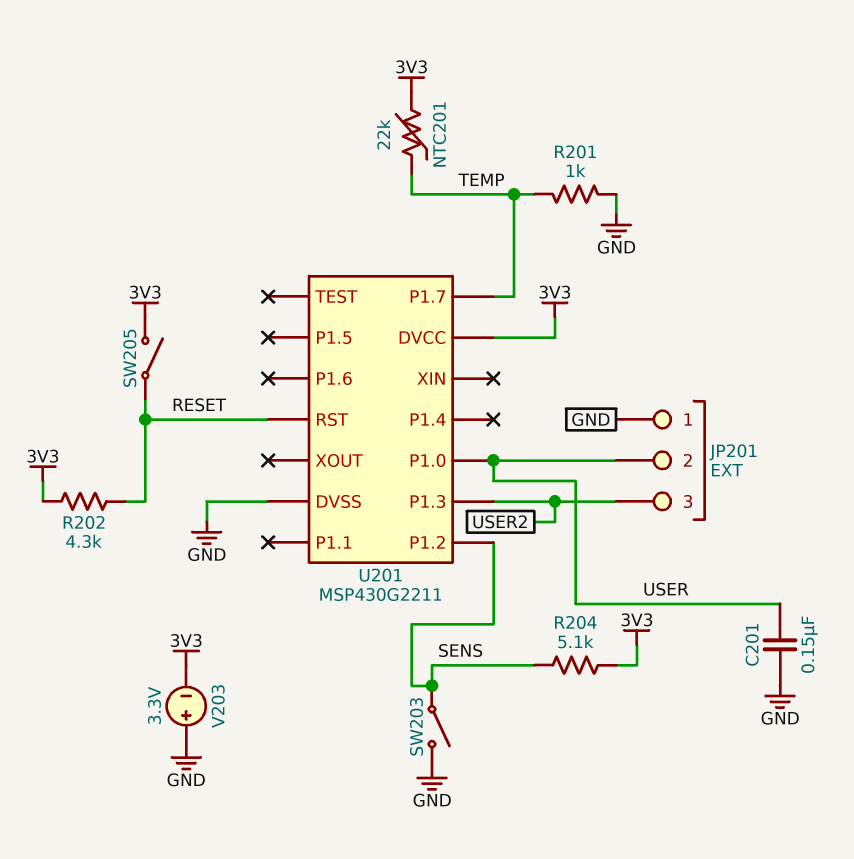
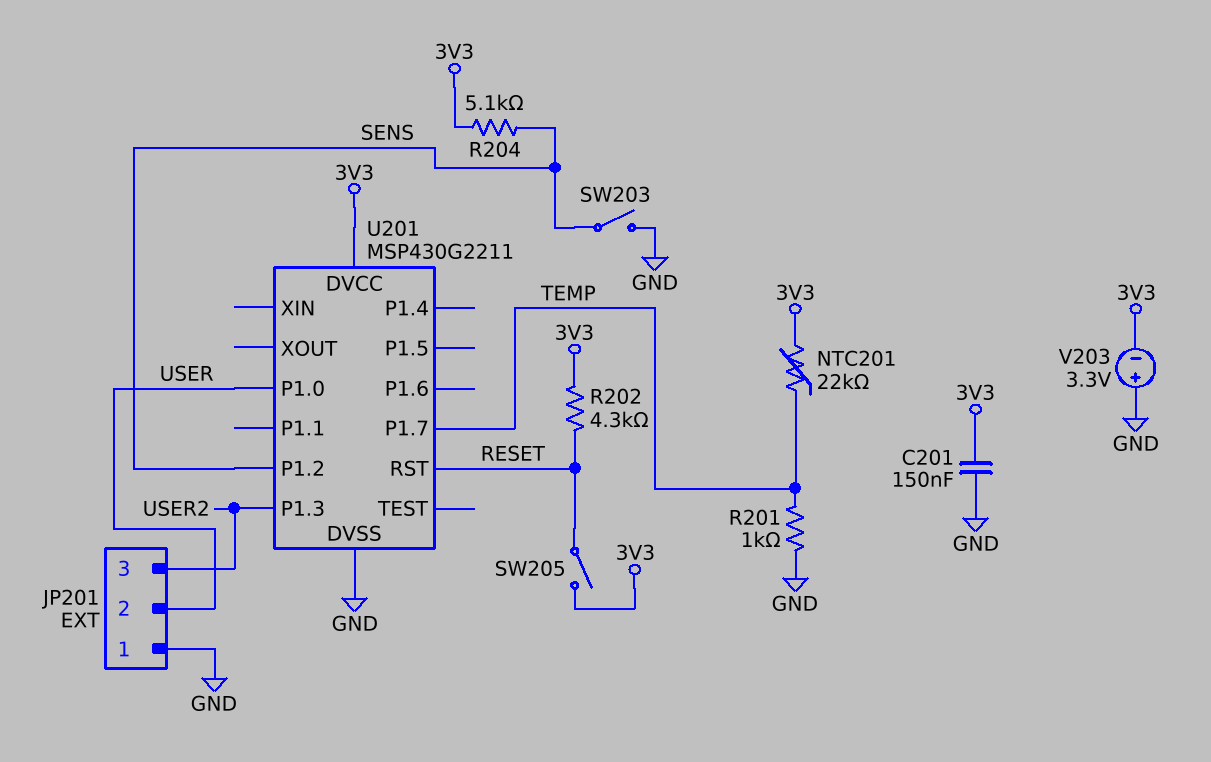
C201: 150nF (GND, USER) -> 150nF (3V3, GND)

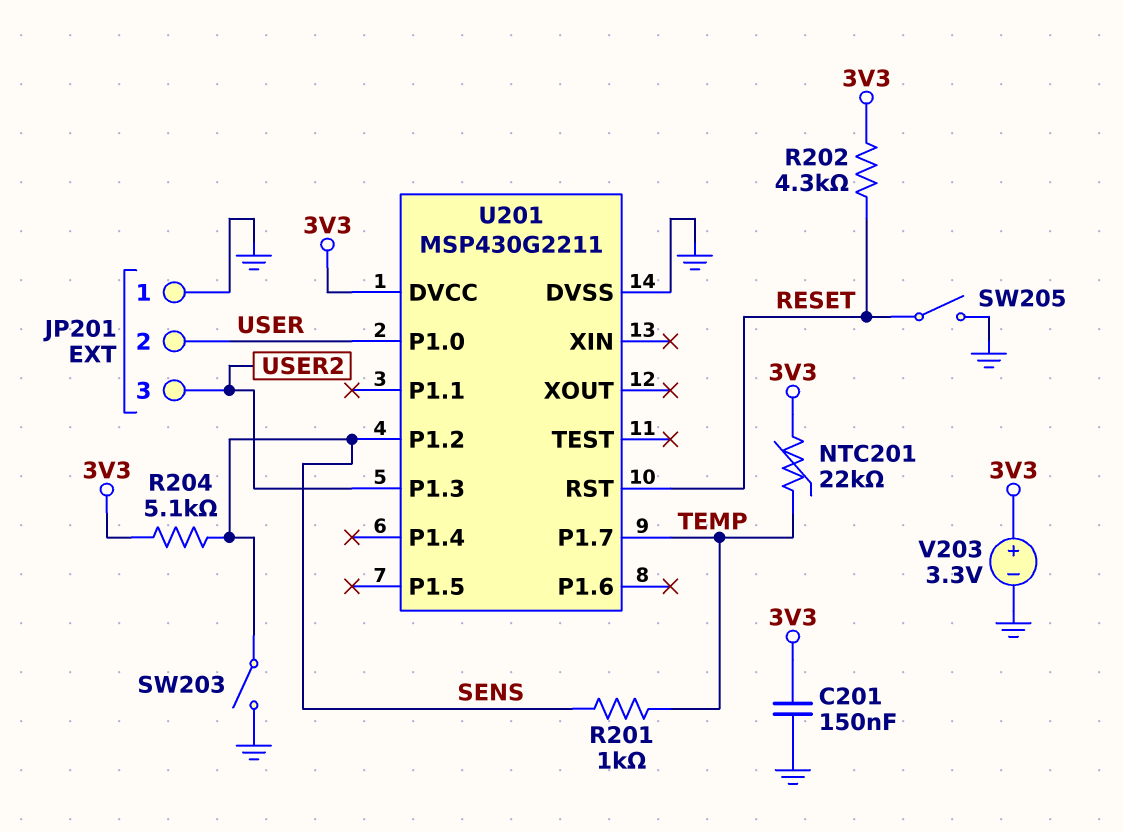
R201: 1k (GND, TEMP) -> 1k (SENS, TEMP)
SW205: switch (3V3, RESET) -> switch (GND, RESET)
V203: 3.3V (plus GND, minus 3V3) -> 3.3V (plus 3V3, minus GND)

